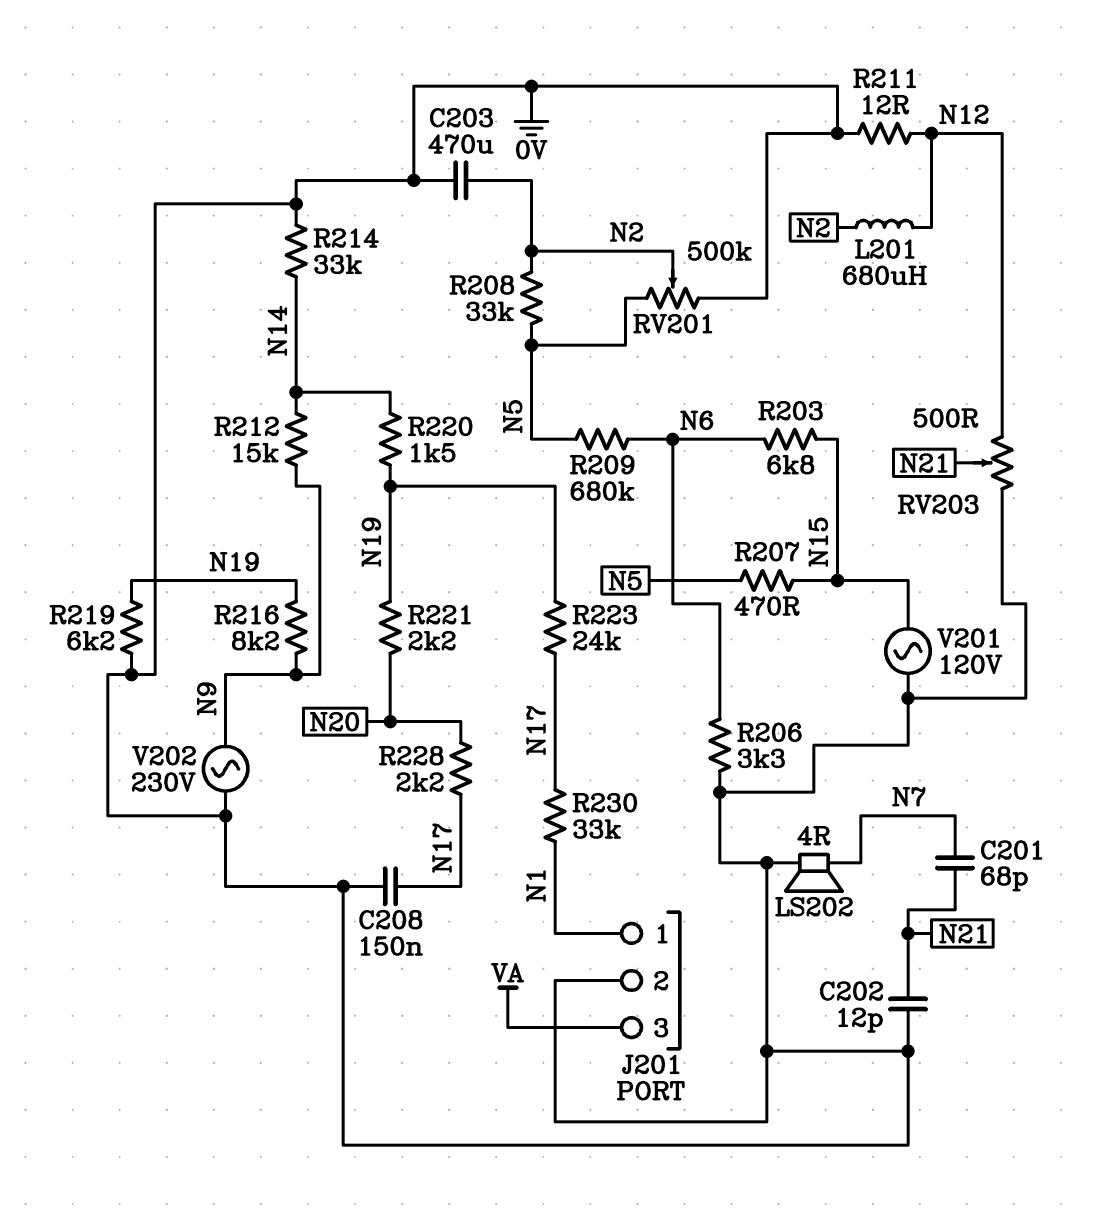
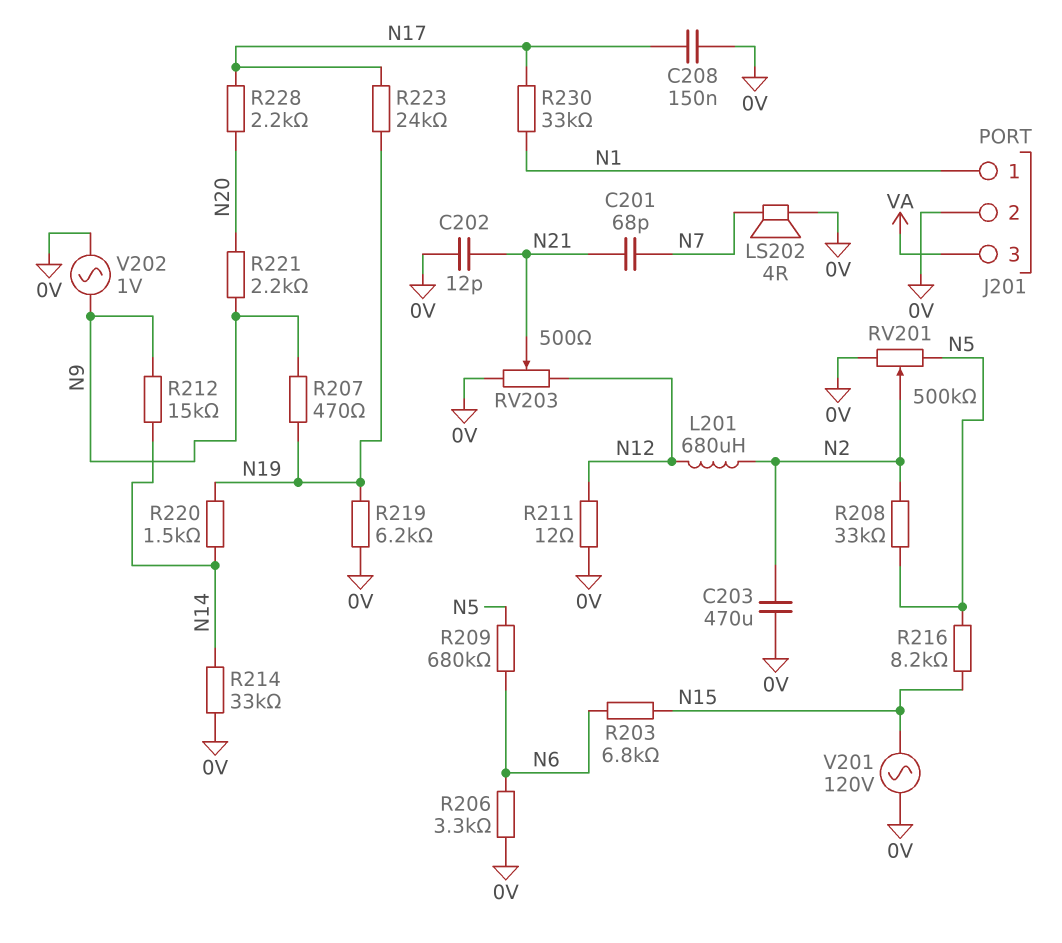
R207: 470 (N5, N15) -> 470 (N9, N19)
R216: 8.2k (N9, N19) -> 8.2k (N5, N15)
R221: 2.2k (N19, N20) -> 2.2k (N9, N20)
V202: AC 230V (0V, N9) -> AC 1V (0V, N9)

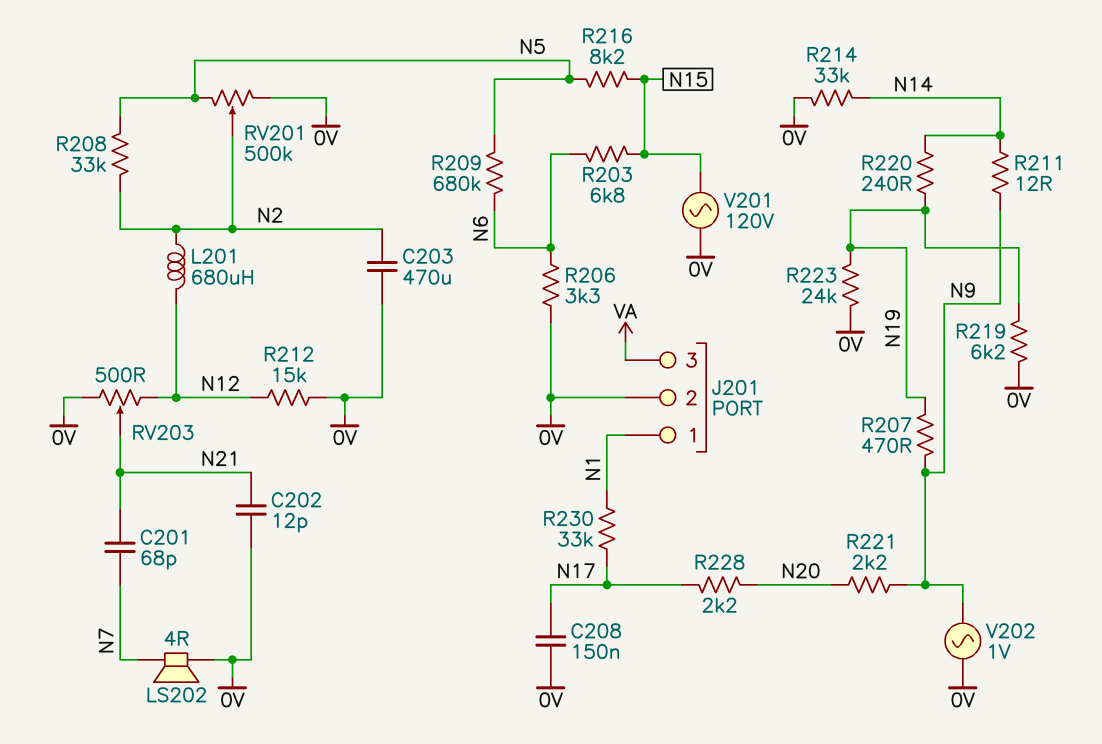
R211: 12 (0V, N12) -> 12 (N9, N14)
R212: 15k (N9, N14) -> 15k (0V, N12)
R220: 1.5k (N14, N19) -> 240 (N14, N19)
R223: 24k (N17, N19) -> 24k (0V, N19)

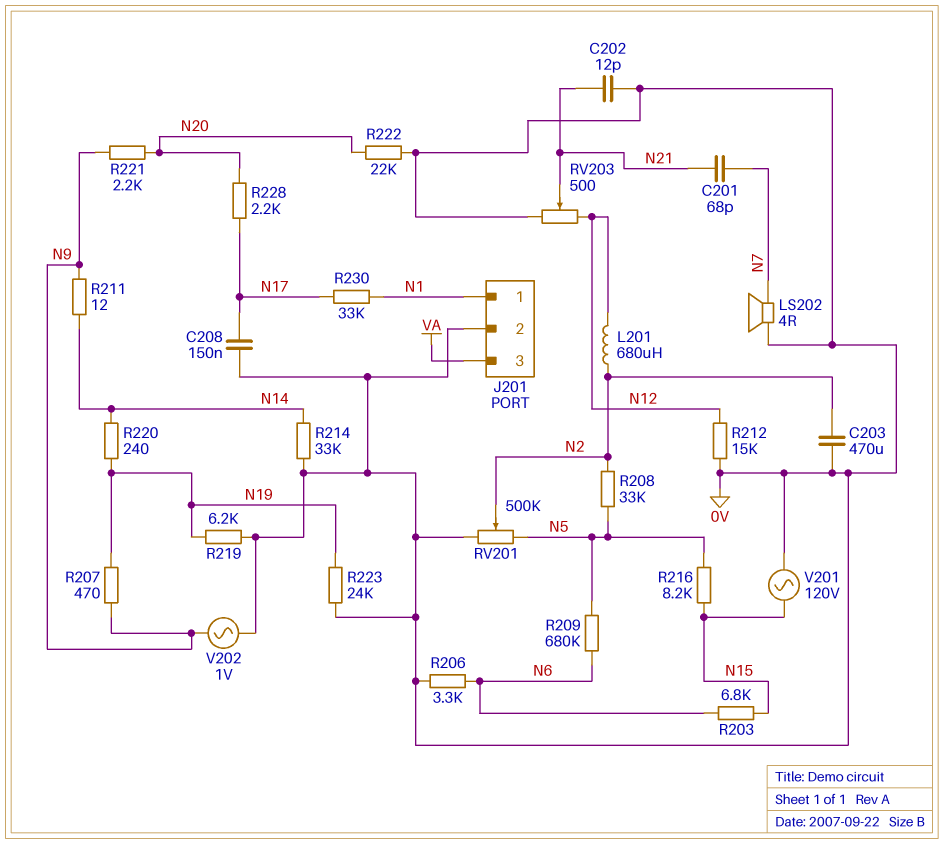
R222: none -> 22k (0V, N20)

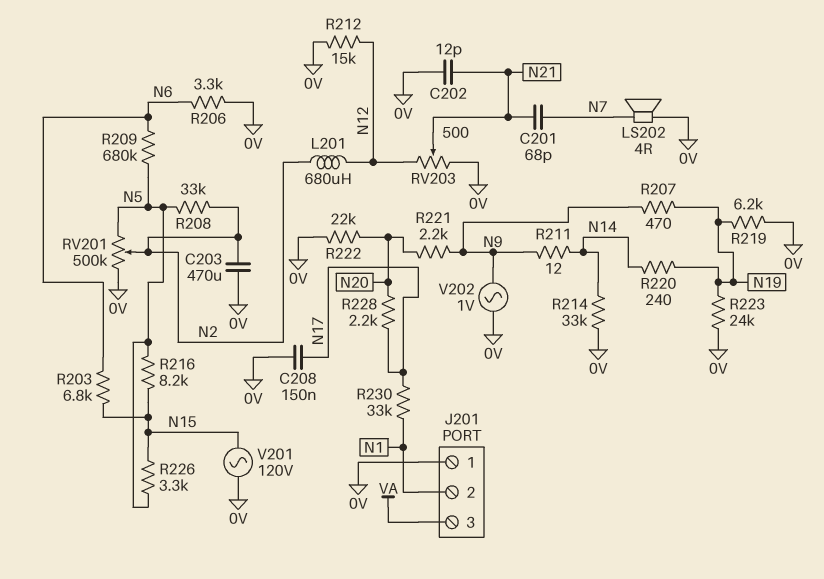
J201 pin 1: N1 -> 0V
J201 pin 2: 0V -> N1
R226: none -> 3.3k (N5, N15)

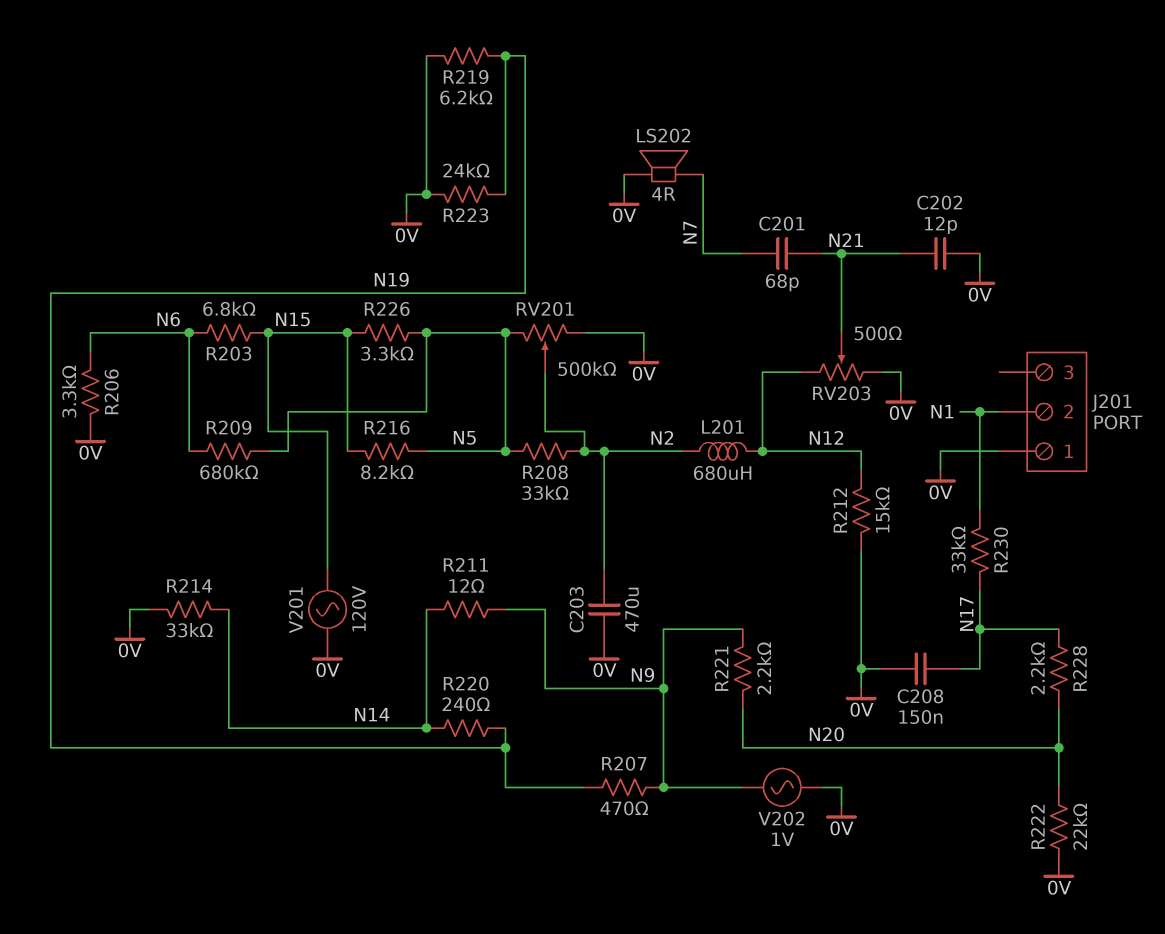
J201 pin 3: VA -> none

